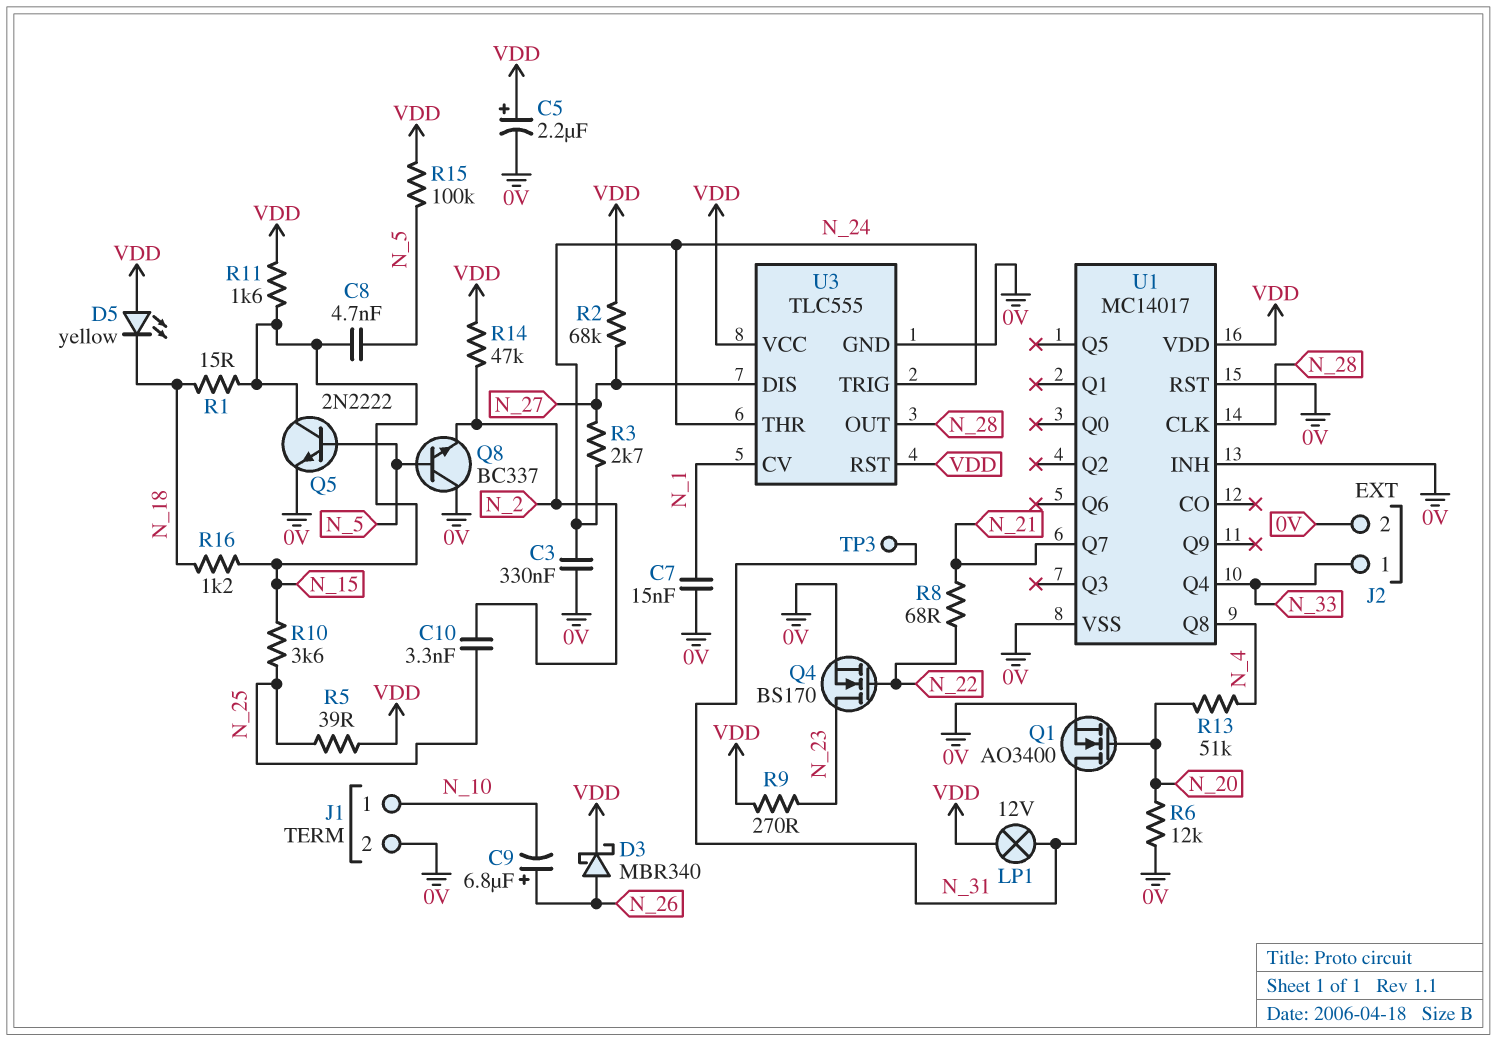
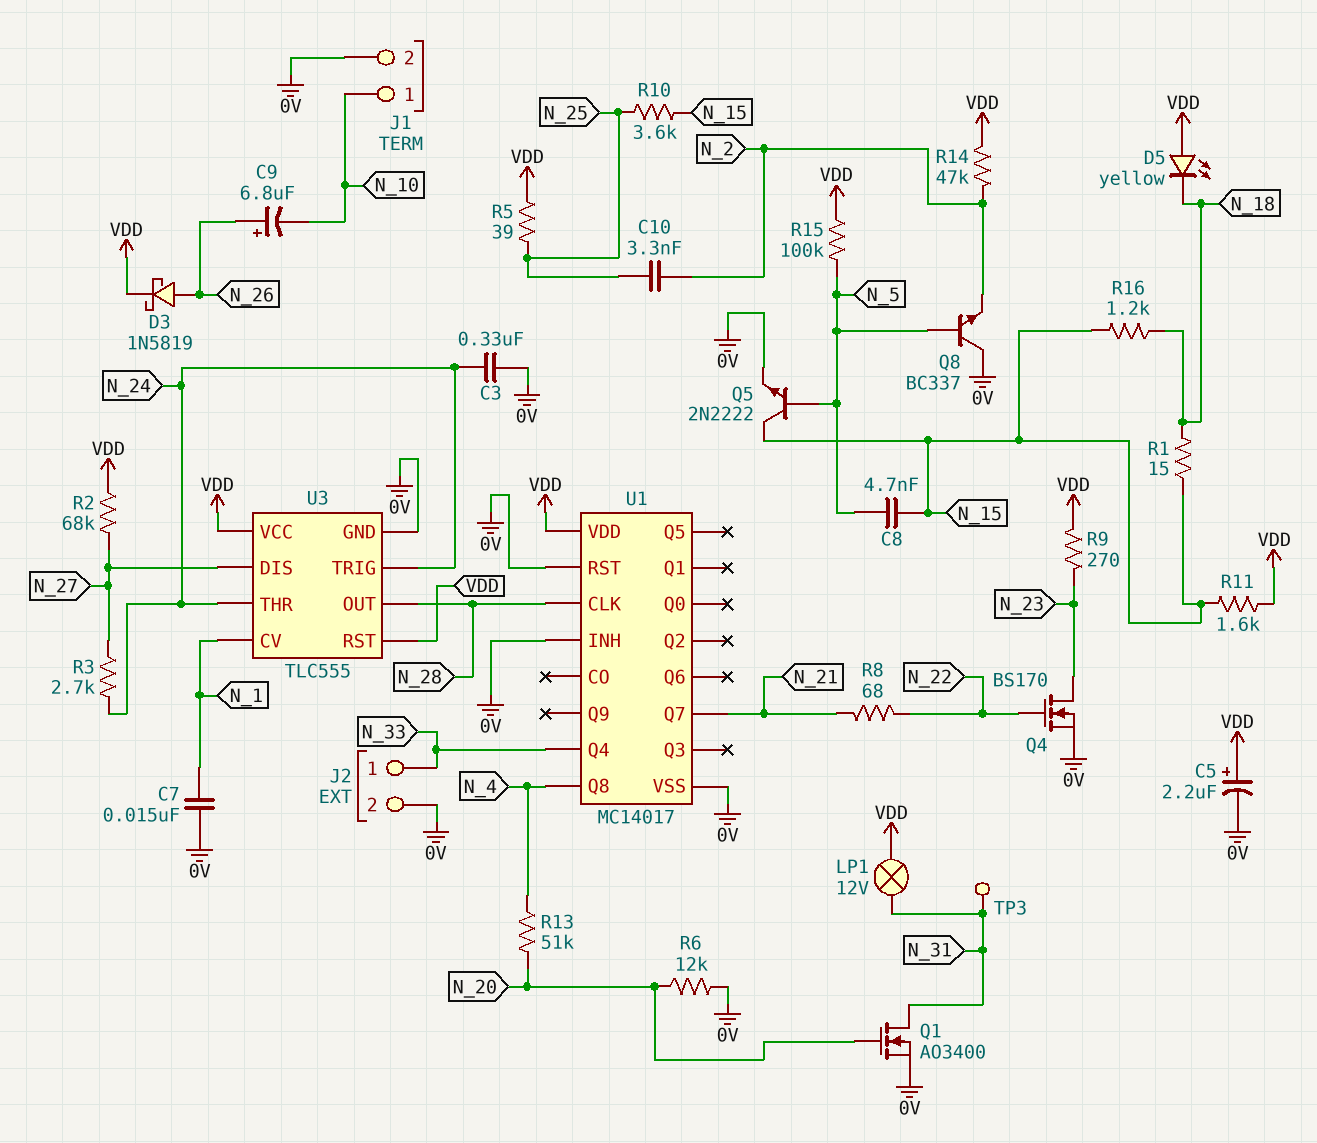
D3: schottky MBR340 (A N_26, K VDD) -> schottky 1N5819 (A N_26, K VDD)

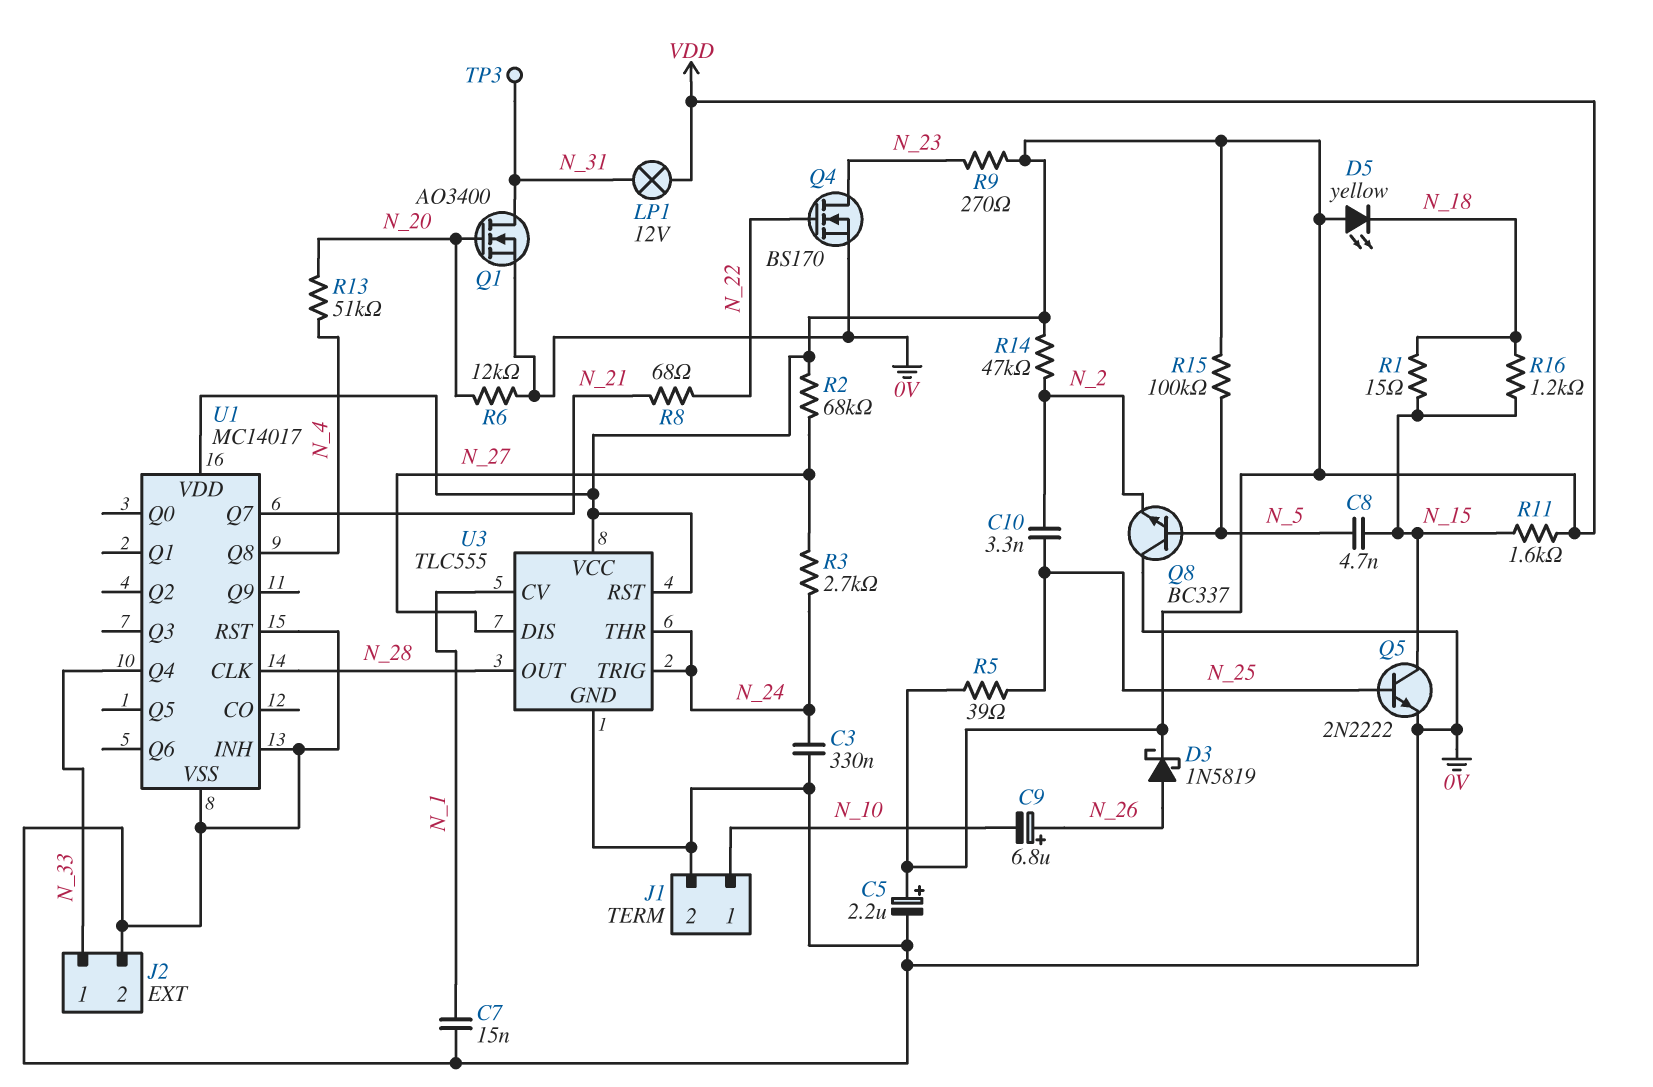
Q5: NPN 2N2222 (B N_5, C N_15, E 0V) -> NPN 2N2222 (B N_25, C N_15, E 0V)
R10: 3.6k (N_15, N_25) -> none

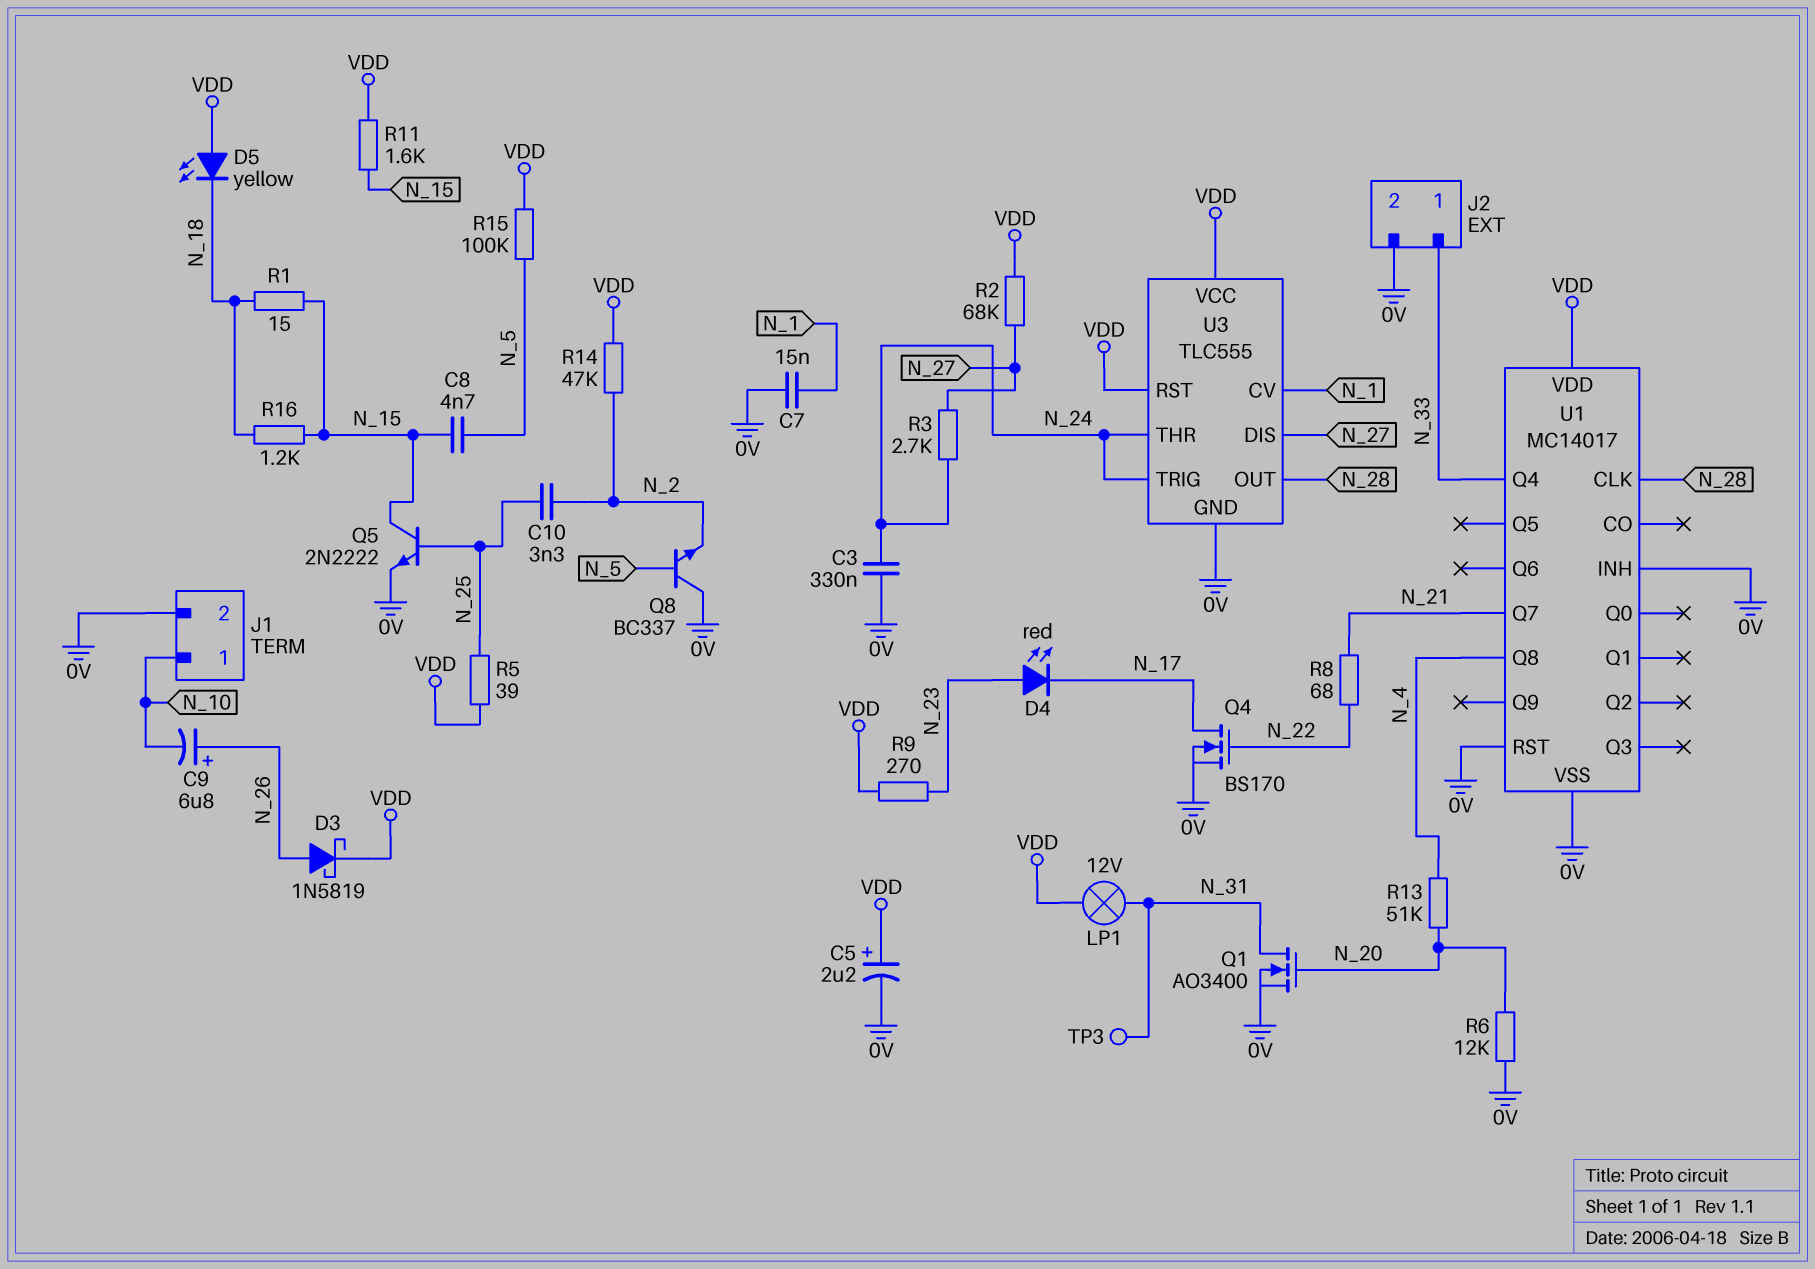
D4: none -> LED red (A N_23, K N_17)
Q4: NMOS BS170 (G N_22, D N_23, S 0V) -> NMOS BS170 (G N_22, D N_17, S 0V)

